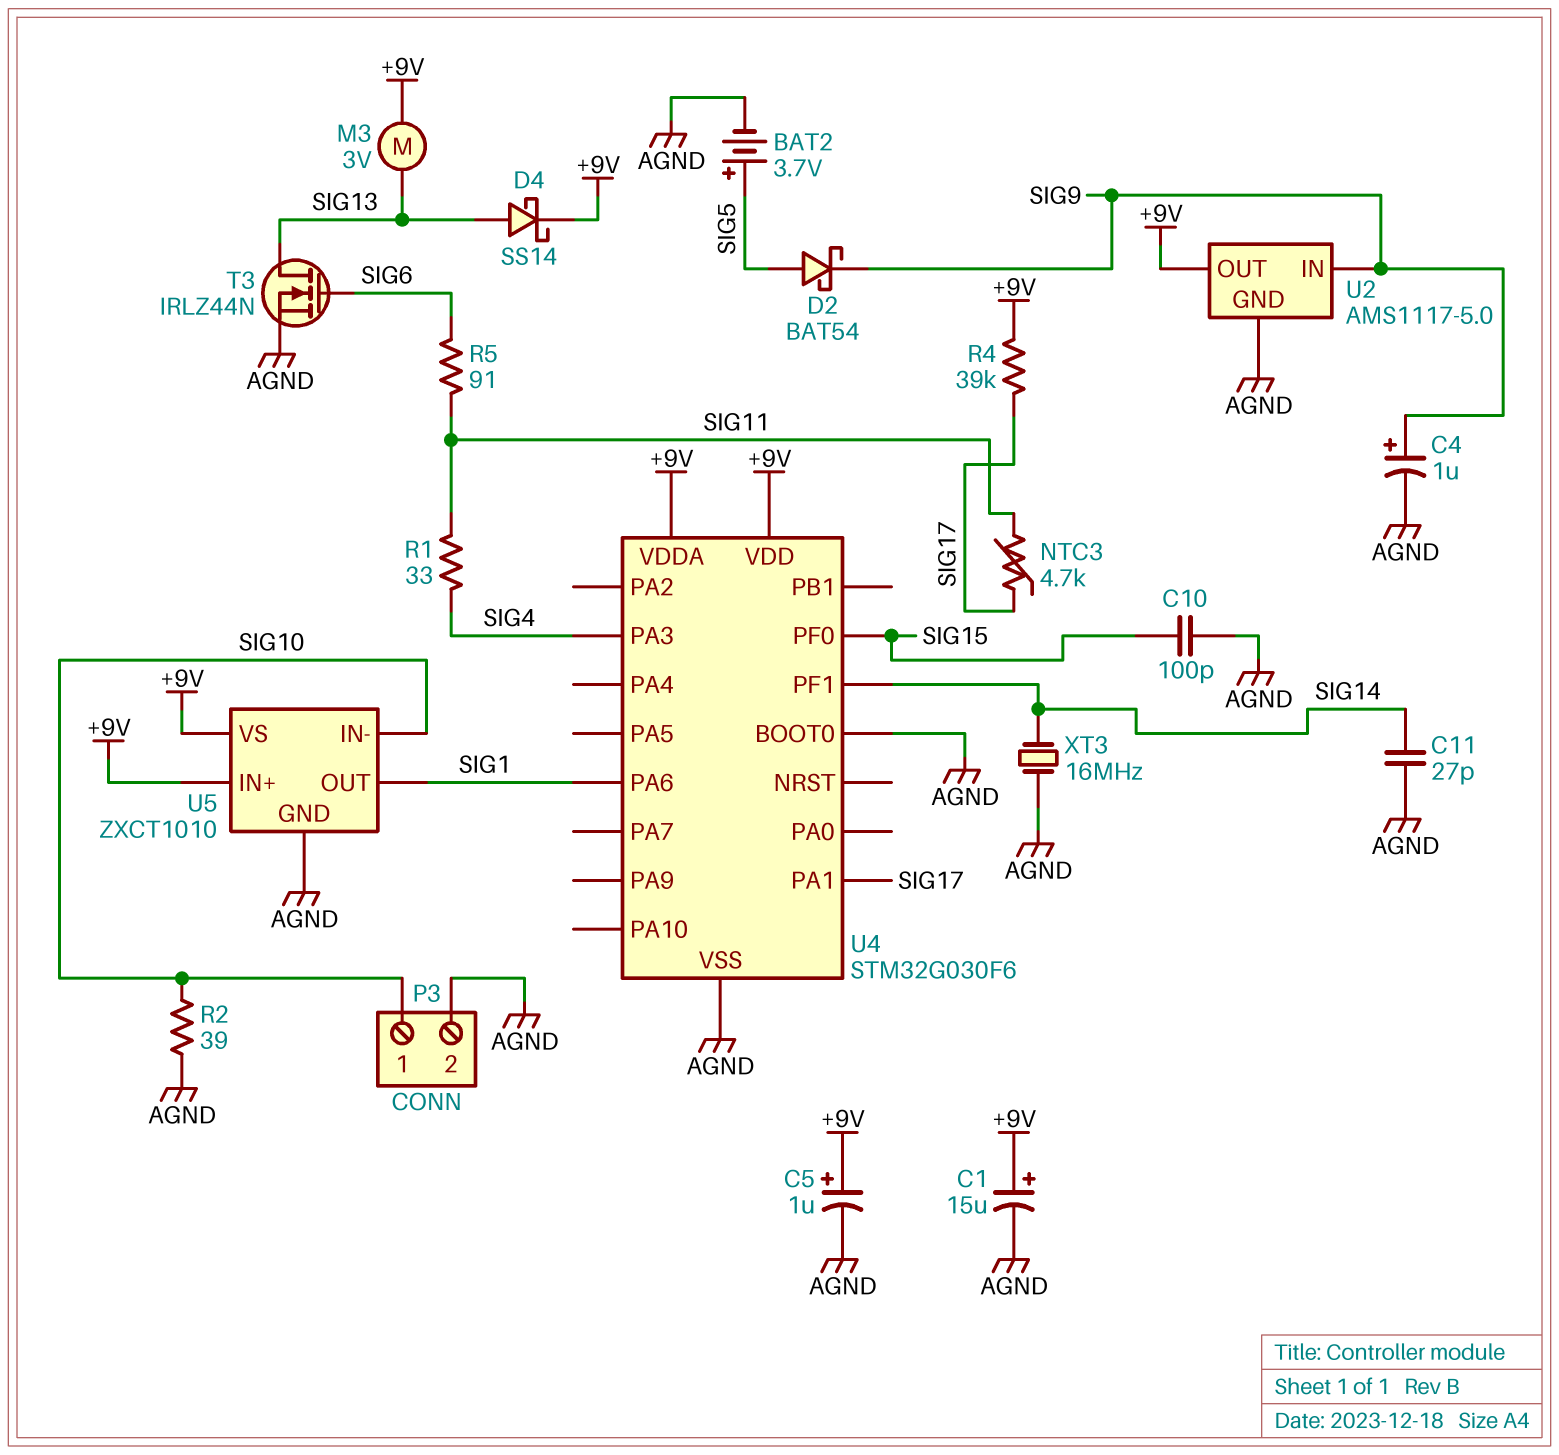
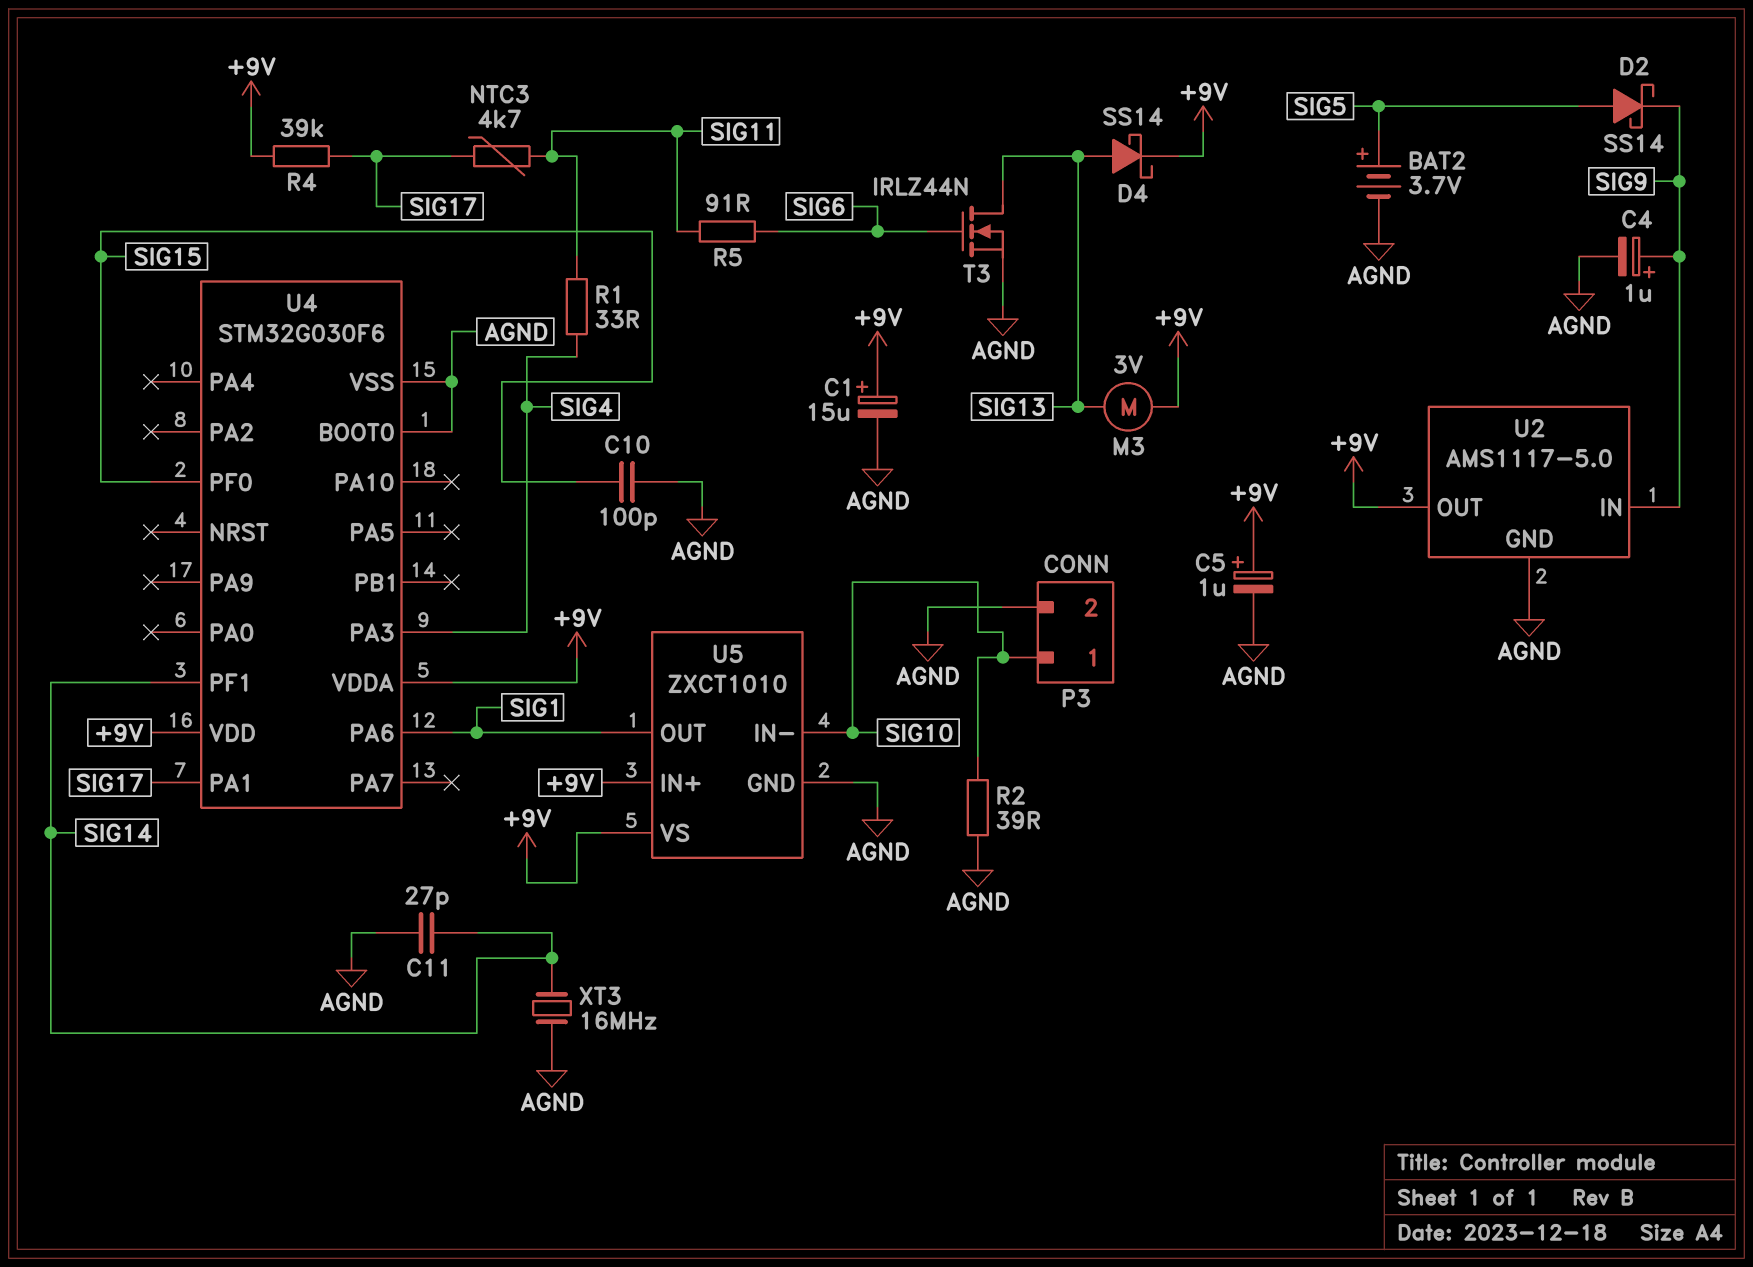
D2: schottky BAT54 (A SIG5, K SIG9) -> schottky SS14 (A SIG5, K SIG9)

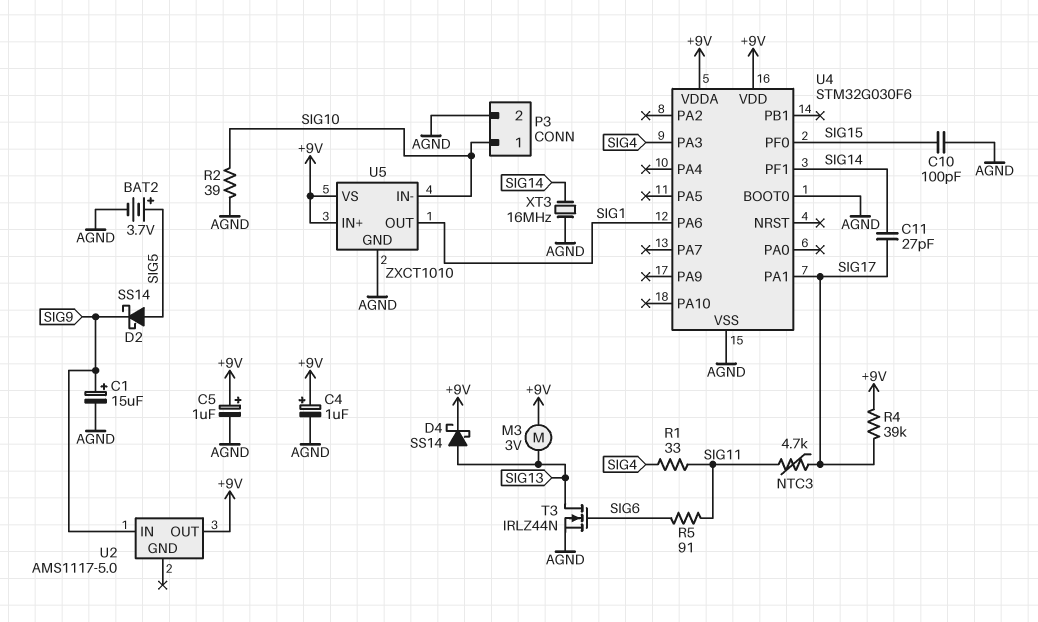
C1: 15uF (plus +9V, minus AGND) -> 15uF (plus SIG9, minus AGND)
C4: 1uF (plus SIG9, minus AGND) -> 1uF (plus +9V, minus AGND)
C11: 27pF (AGND, SIG14) -> 27pF (SIG14, SIG17)
U2 pin GND: AGND -> none

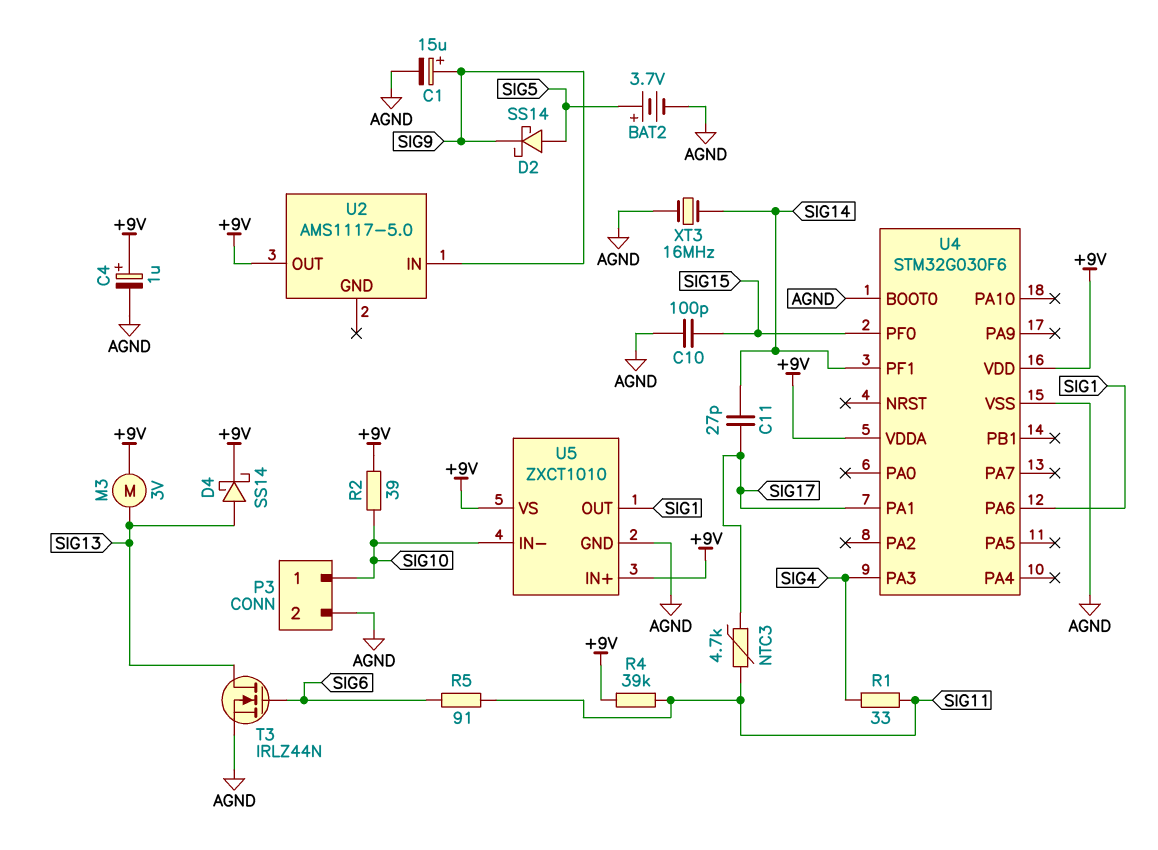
C5: 1uF (plus +9V, minus AGND) -> none
R2: 39 (AGND, SIG10) -> 39 (+9V, SIG10)
R4: 39k (+9V, SIG17) -> 39k (+9V, SIG11)

